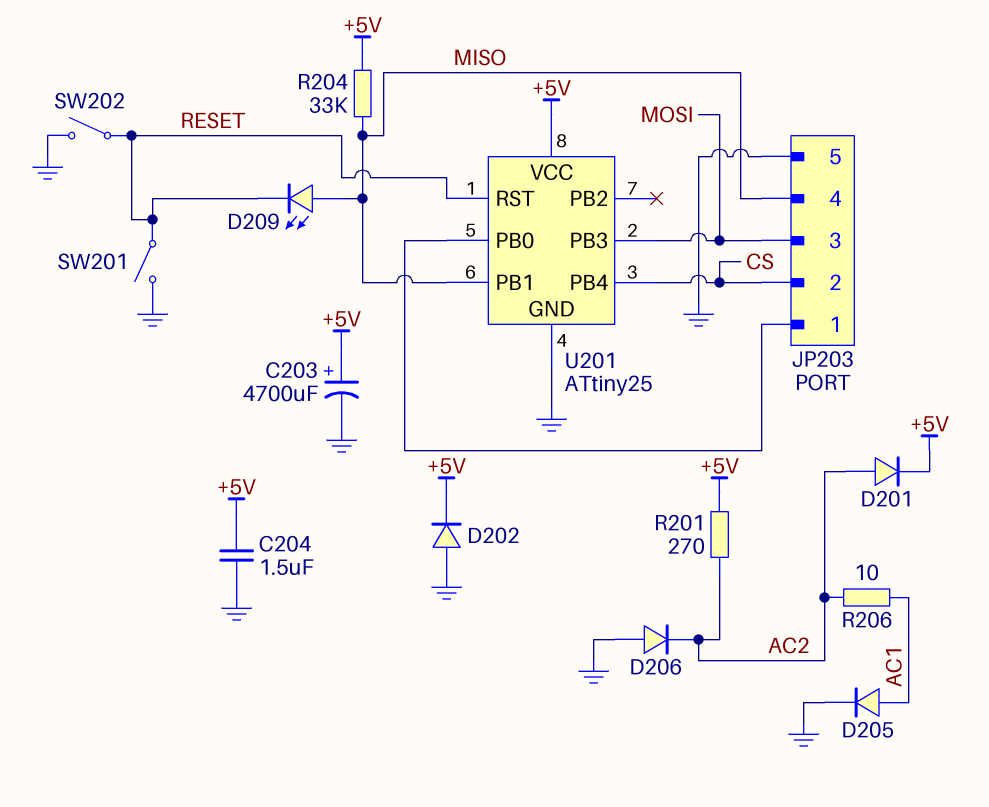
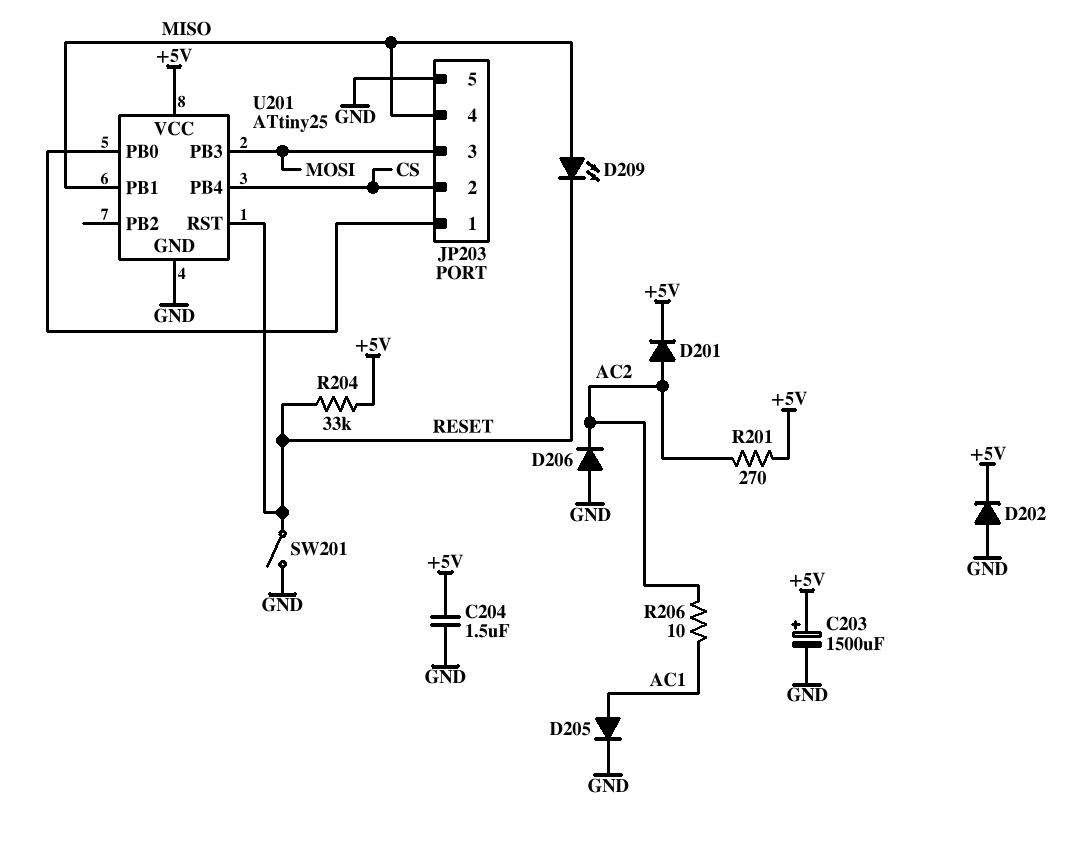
C203: 4700uF (plus +5V, minus GND) -> 1500uF (plus +5V, minus GND)
R204: 33k (+5V, MISO) -> 33k (+5V, RESET)
SW202: switch (GND, RESET) -> none

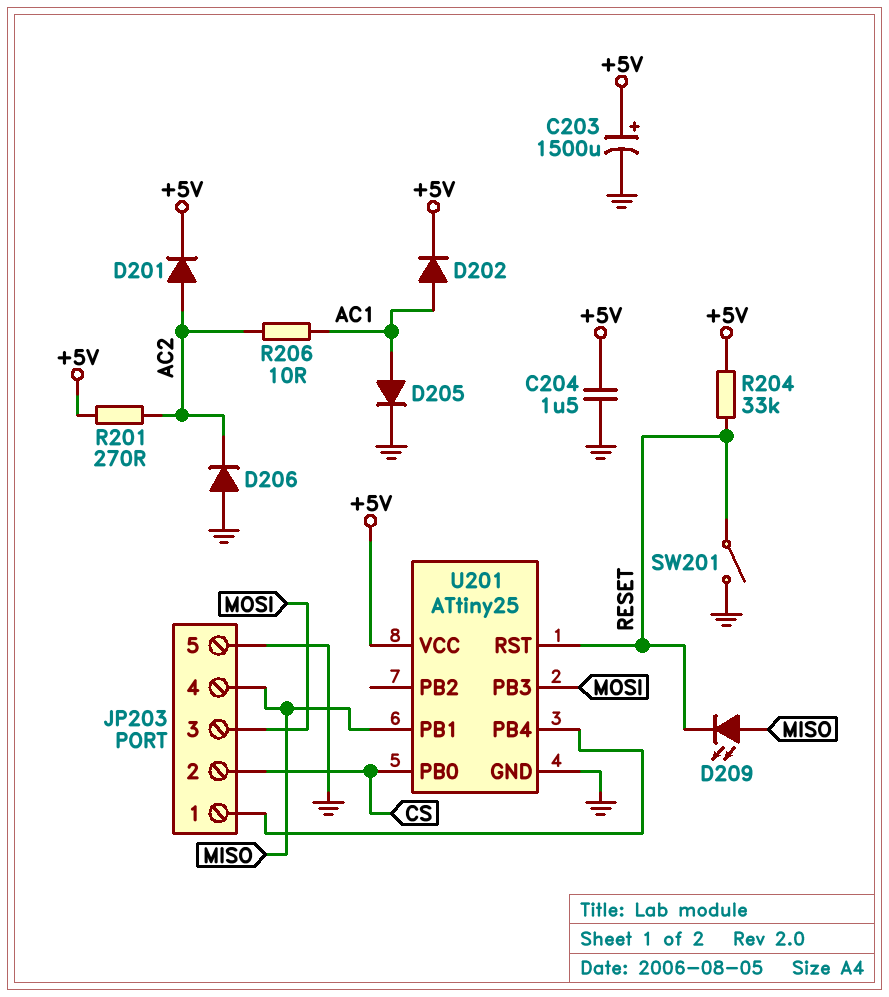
D202: diode (A GND, K +5V) -> diode (A AC1, K +5V)
U201 pin PB0: JP203/1 -> CS
U201 pin PB4: CS -> JP203/1

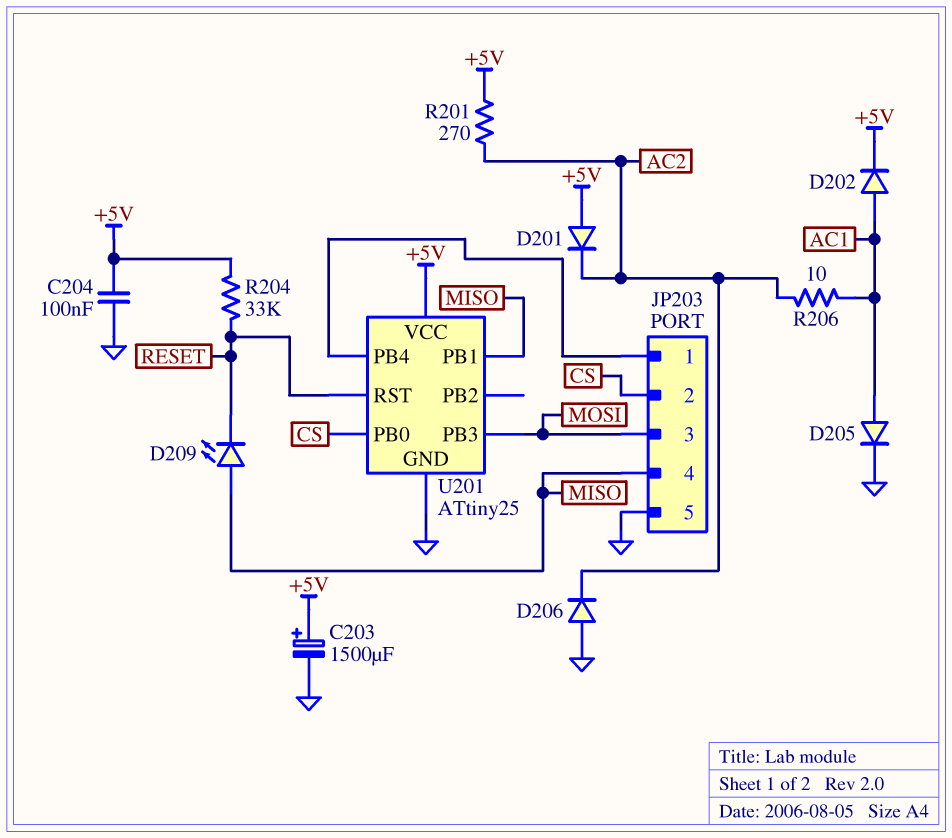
C204: 1.5uF (+5V, GND) -> 100nF (+5V, GND)
D201: diode (A AC2, K +5V) -> diode (A +5V, K AC2)
SW201: switch (GND, RESET) -> none

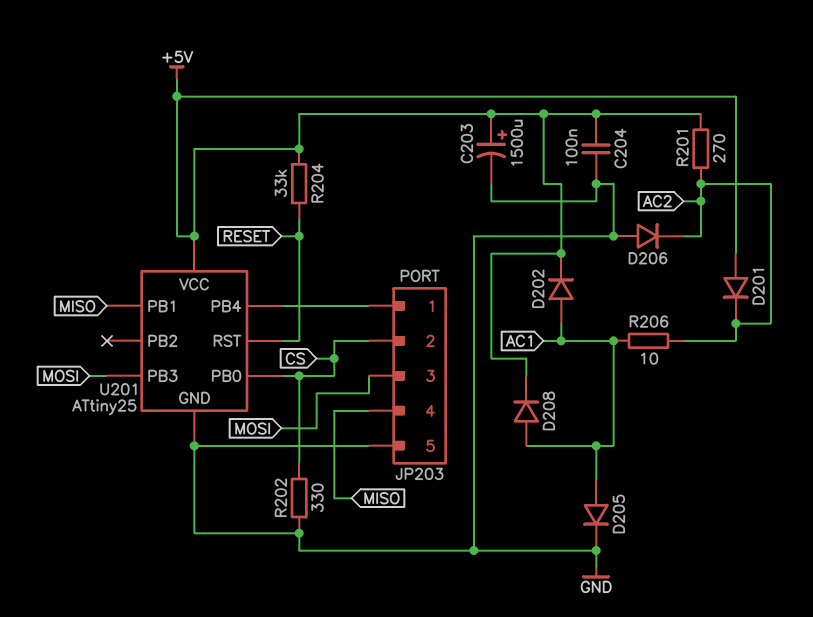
D208: none -> diode (A AC1, K +5V)
D209: LED (A MISO, K RESET) -> none
R202: none -> 330 (CS, GND)

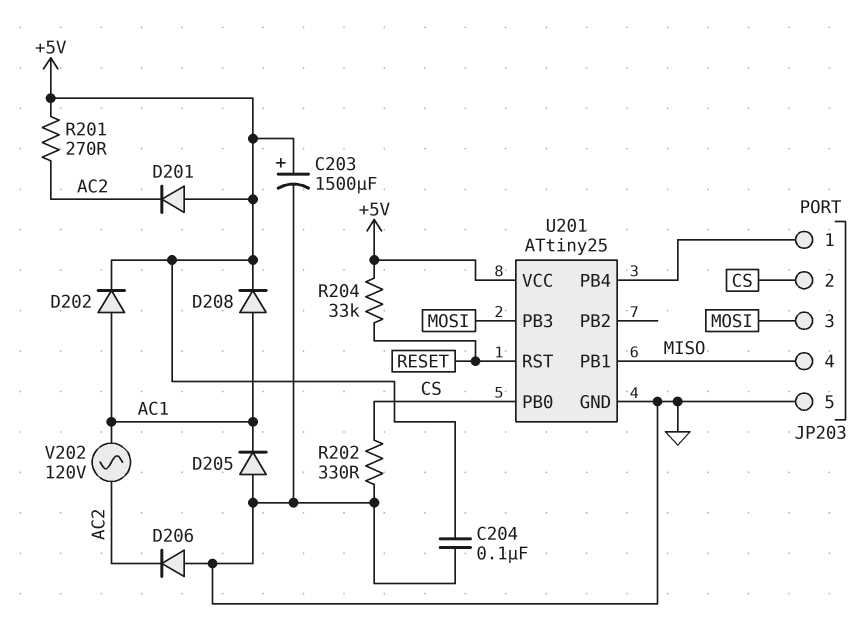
D205: diode (A AC1, K GND) -> diode (A GND, K AC1)
R206: 10 (AC1, AC2) -> none
V202: none -> AC 120V (AC1, AC2)

